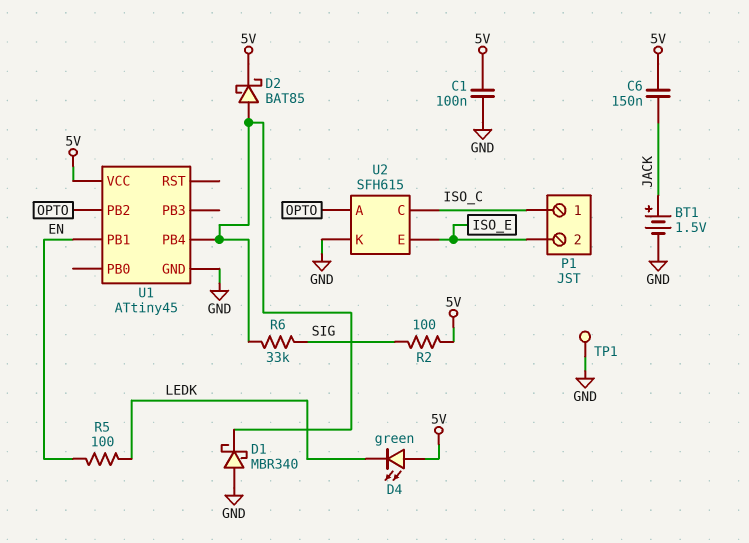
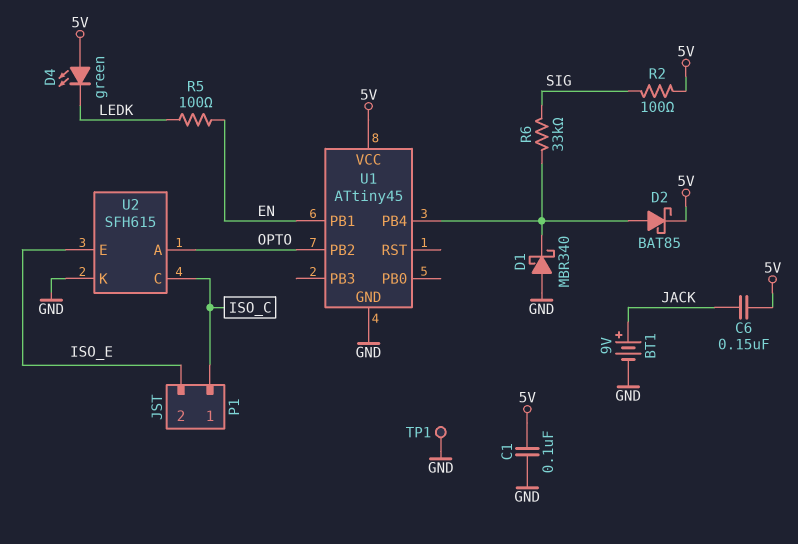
BT1: 1.5V (plus JACK, minus GND) -> 9V (plus JACK, minus GND)

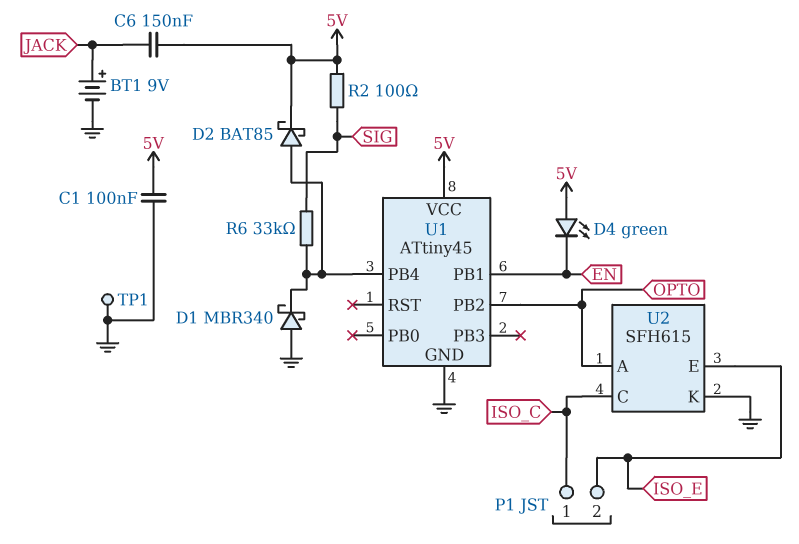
D4: LED green (A 5V, K LEDK) -> LED green (A 5V, K EN)
R5: 100 (EN, LEDK) -> none

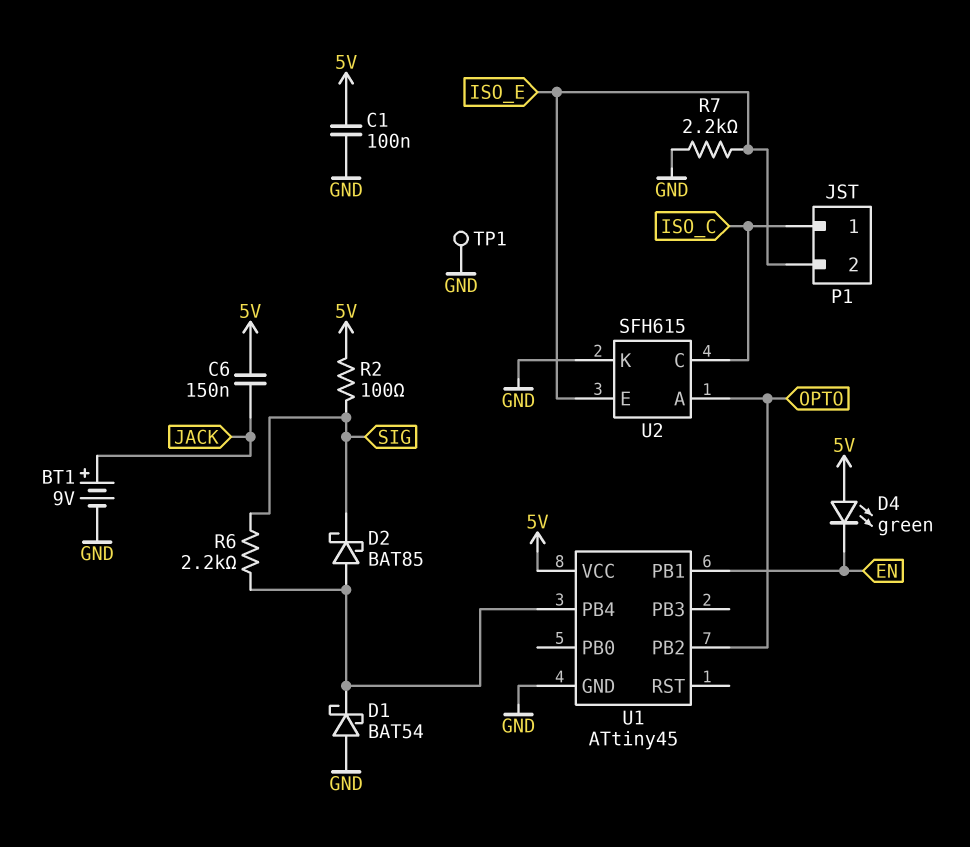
D1: schottky MBR340 (A GND, K U1/PB4) -> schottky BAT54 (A GND, K U1/PB4)
D2: schottky BAT85 (A U1/PB4, K 5V) -> schottky BAT85 (A U1/PB4, K SIG)
R6: 33k (SIG, U1/PB4) -> 2.2k (SIG, U1/PB4)
R7: none -> 2.2k (GND, ISO_E)

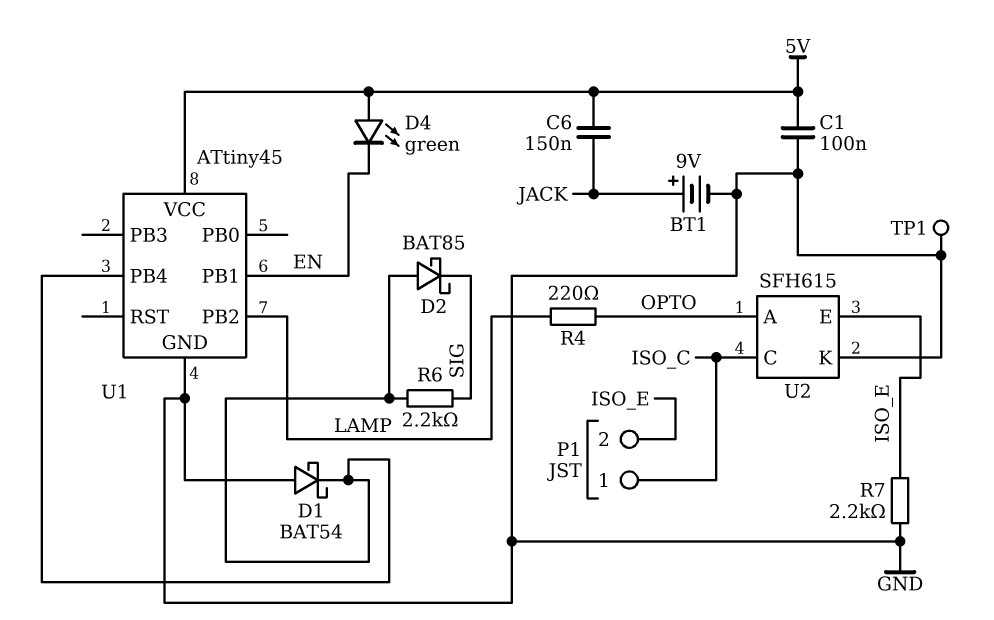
R2: 100 (5V, SIG) -> none
R4: none -> 220 (LAMP, OPTO)
U1 pin PB2: OPTO -> LAMP

